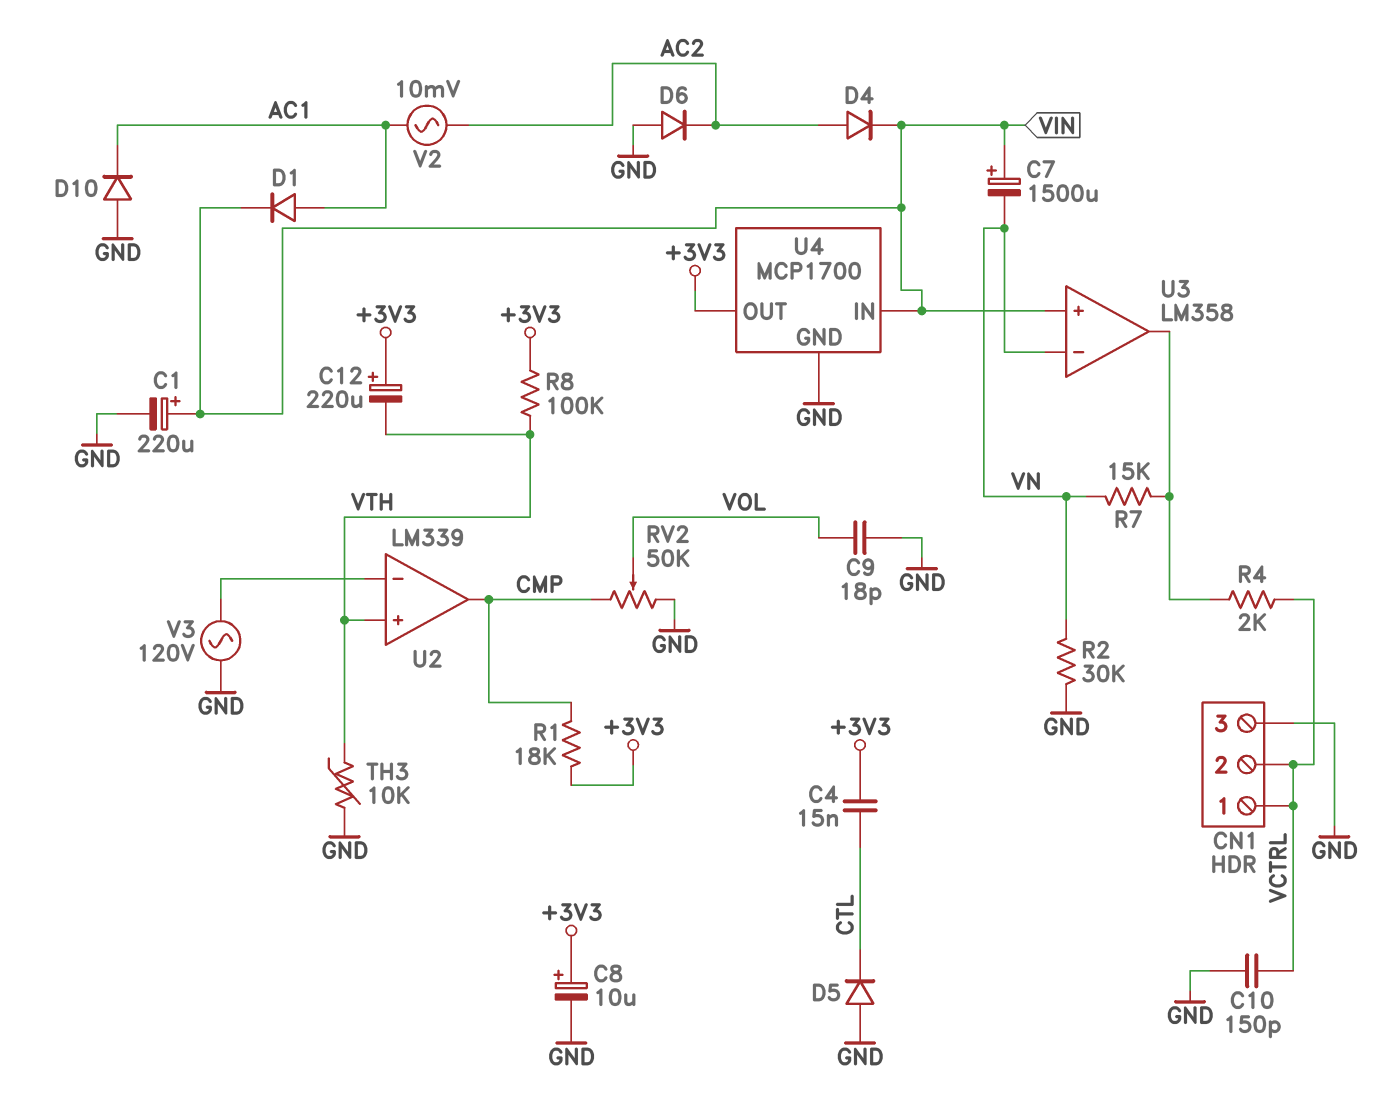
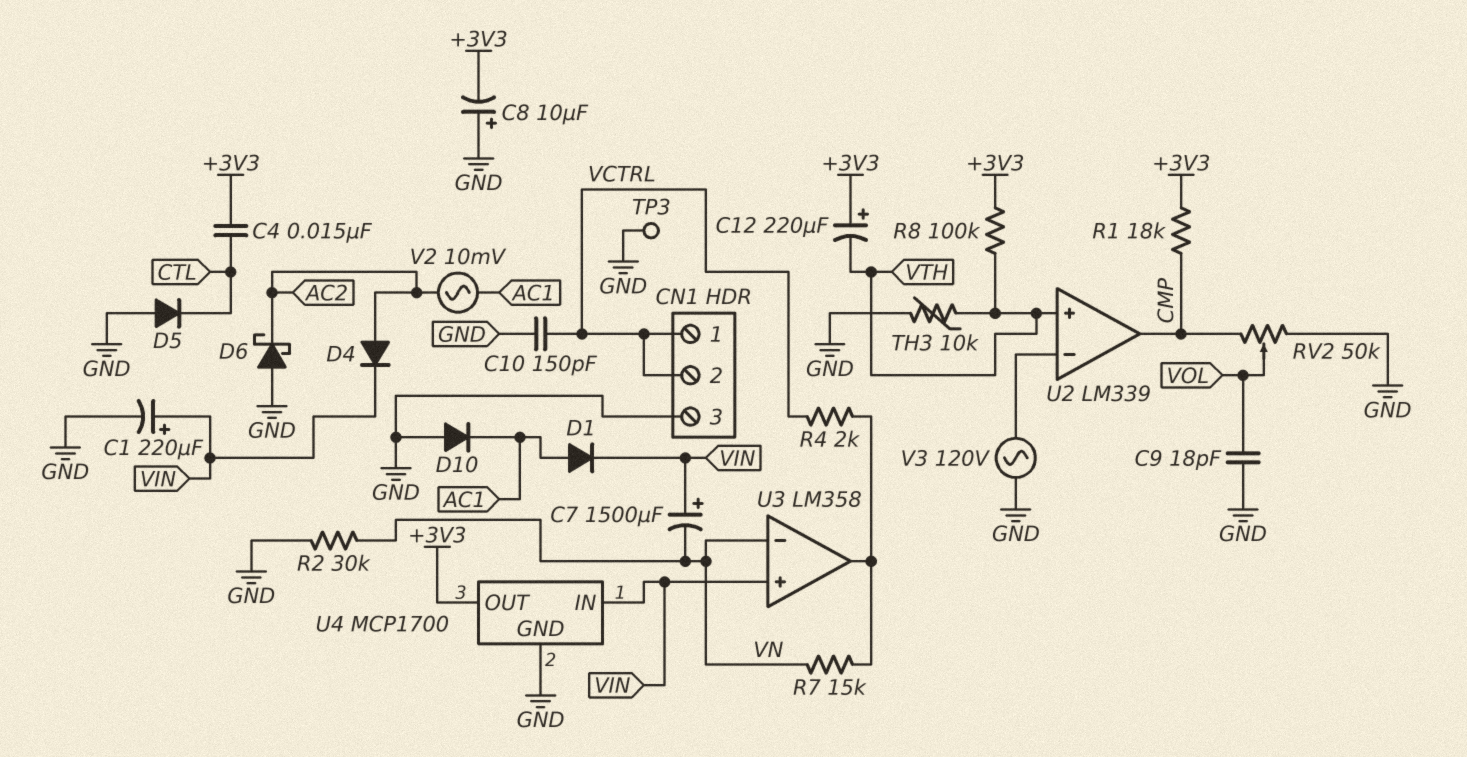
C8: 10uF (plus +3V3, minus GND) -> 10uF (plus GND, minus +3V3)
D6: diode (A GND, K AC2) -> schottky (A GND, K AC2)
TP3: none -> test point (GND)

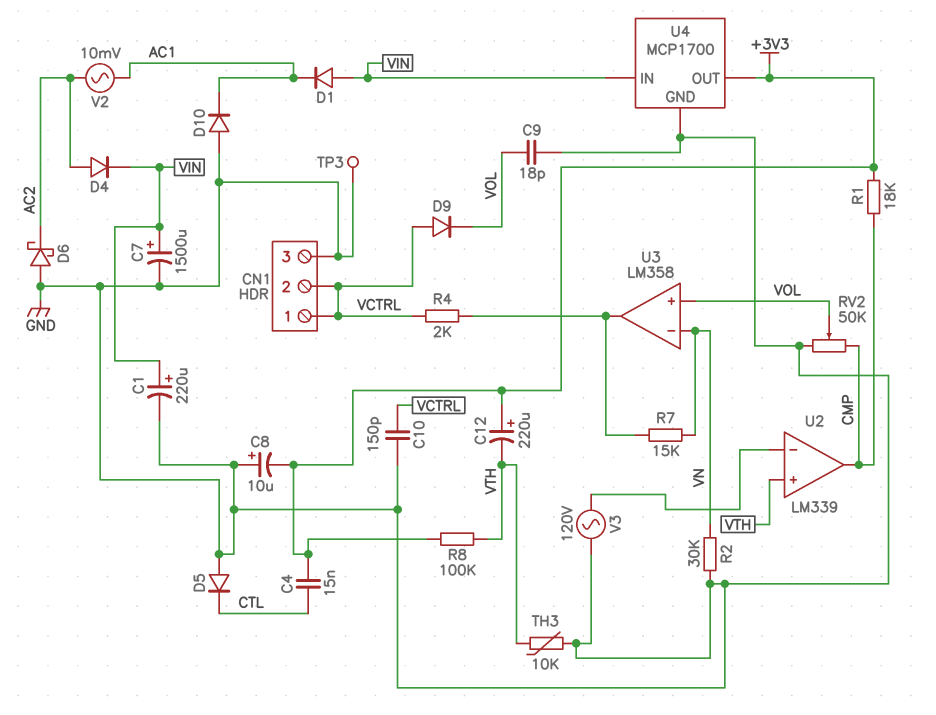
C7: 1500uF (plus VIN, minus VN) -> 1500uF (plus VIN, minus GND)
D1: diode (A AC1, K VIN) -> diode (A VIN, K AC1)
D9: none -> diode (A VCTRL, K VOL)
U3 pin in+: VIN -> VOL

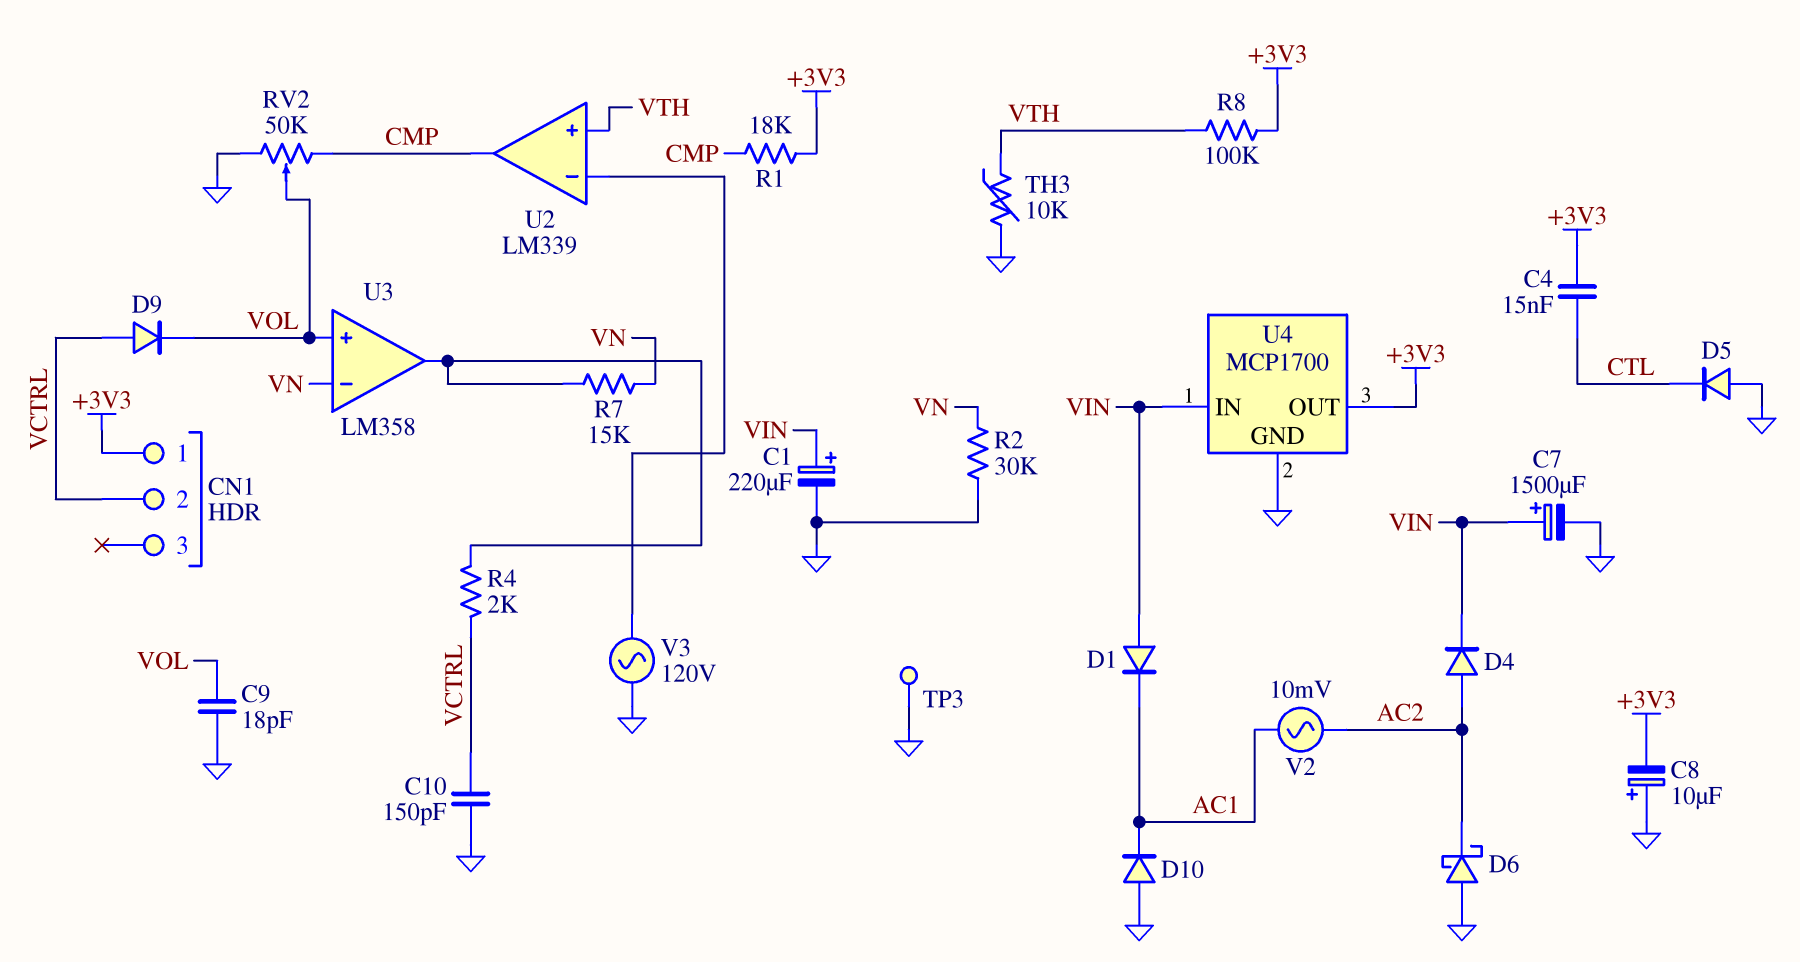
C12: 220uF (plus +3V3, minus VTH) -> none
CN1 pin 1: VCTRL -> +3V3
CN1 pin 3: GND -> none

